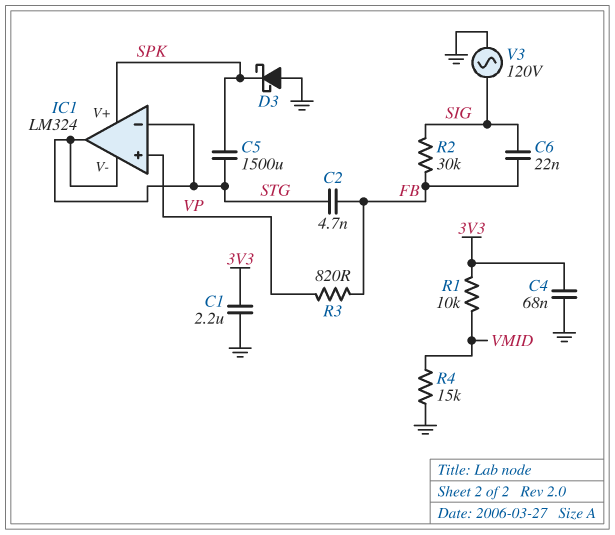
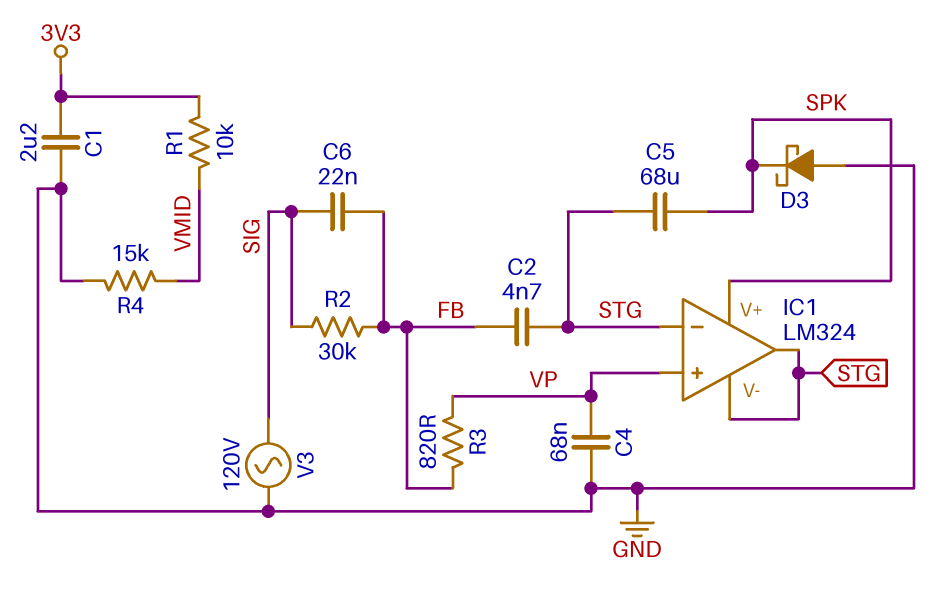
C4: 68nF (3V3, GND) -> 68nF (GND, VP)
C5: 1500uF (SPK, STG) -> 68uF (SPK, STG)

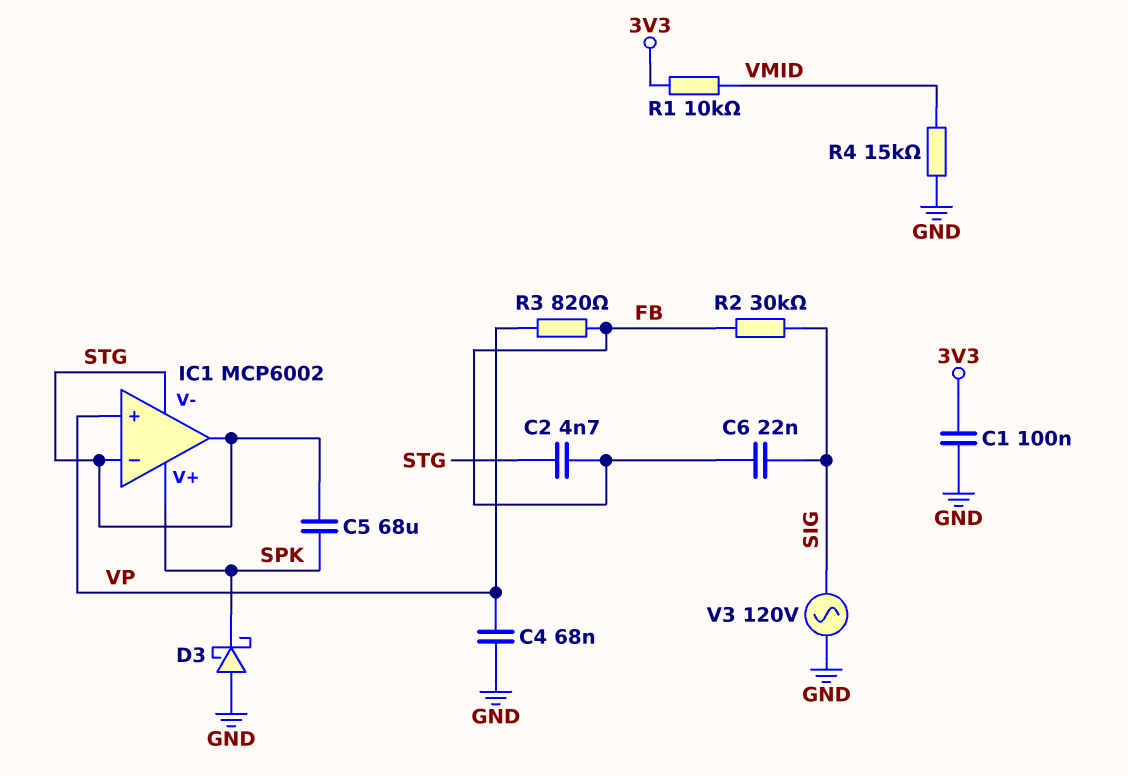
C1: 2.2uF (3V3, GND) -> 100nF (3V3, GND)
IC1: LM324 -> MCP6002

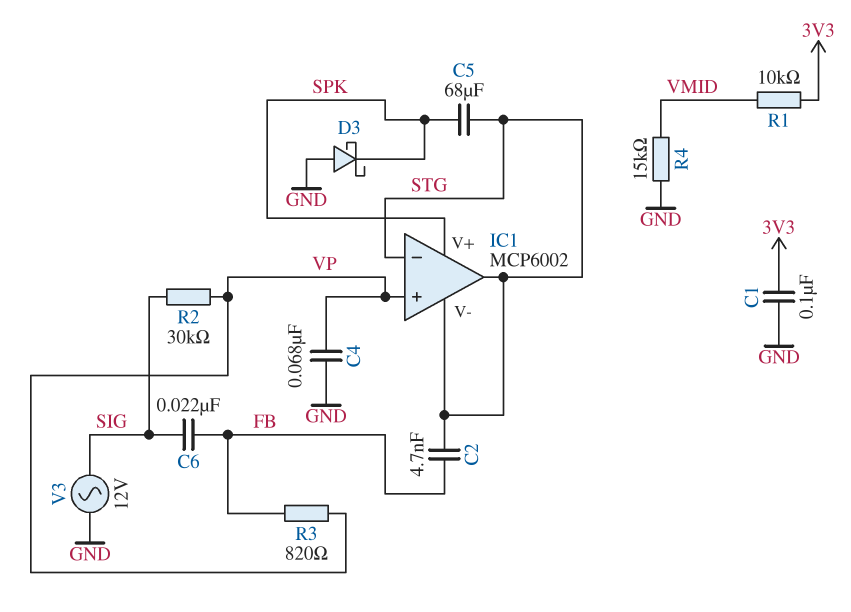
R2: 30k (FB, SIG) -> 30k (SIG, VP)
V3: AC 120V (GND, SIG) -> AC 12V (GND, SIG)

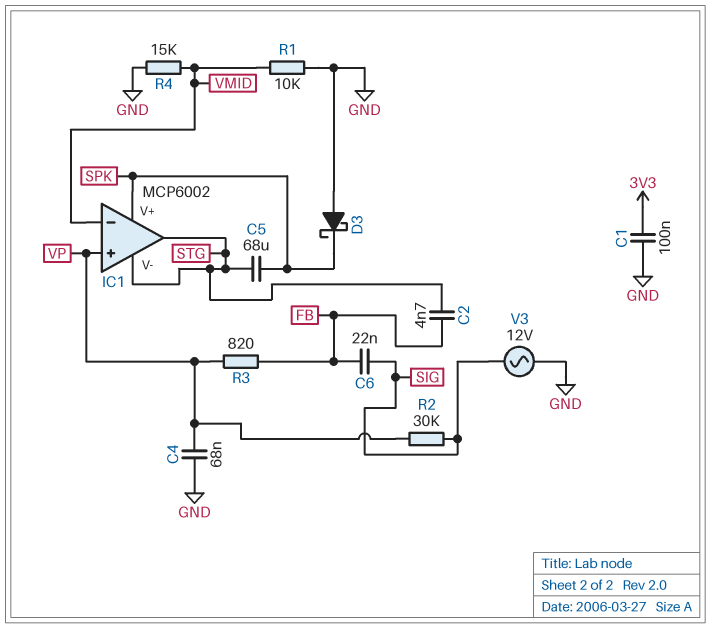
IC1 pin in-: STG -> VMID
R1: 10k (3V3, VMID) -> 10k (GND, VMID)

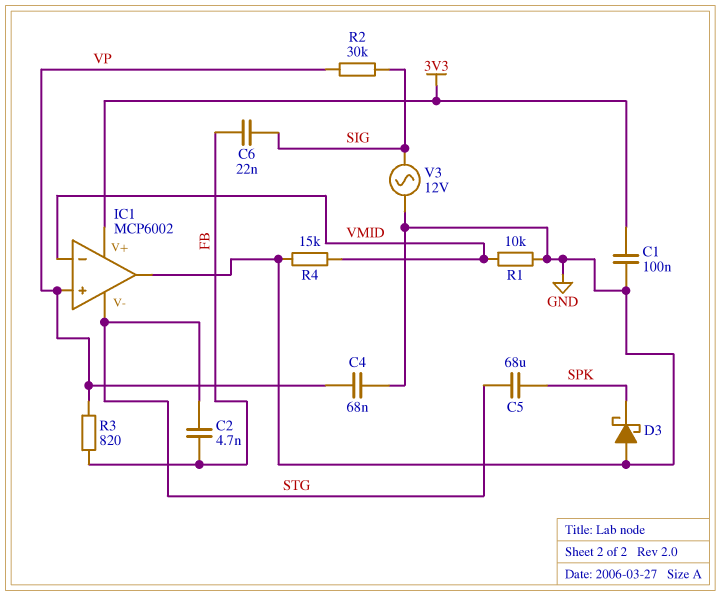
IC1 pin V+: SPK -> 3V3
IC1 pin out: STG -> GND

